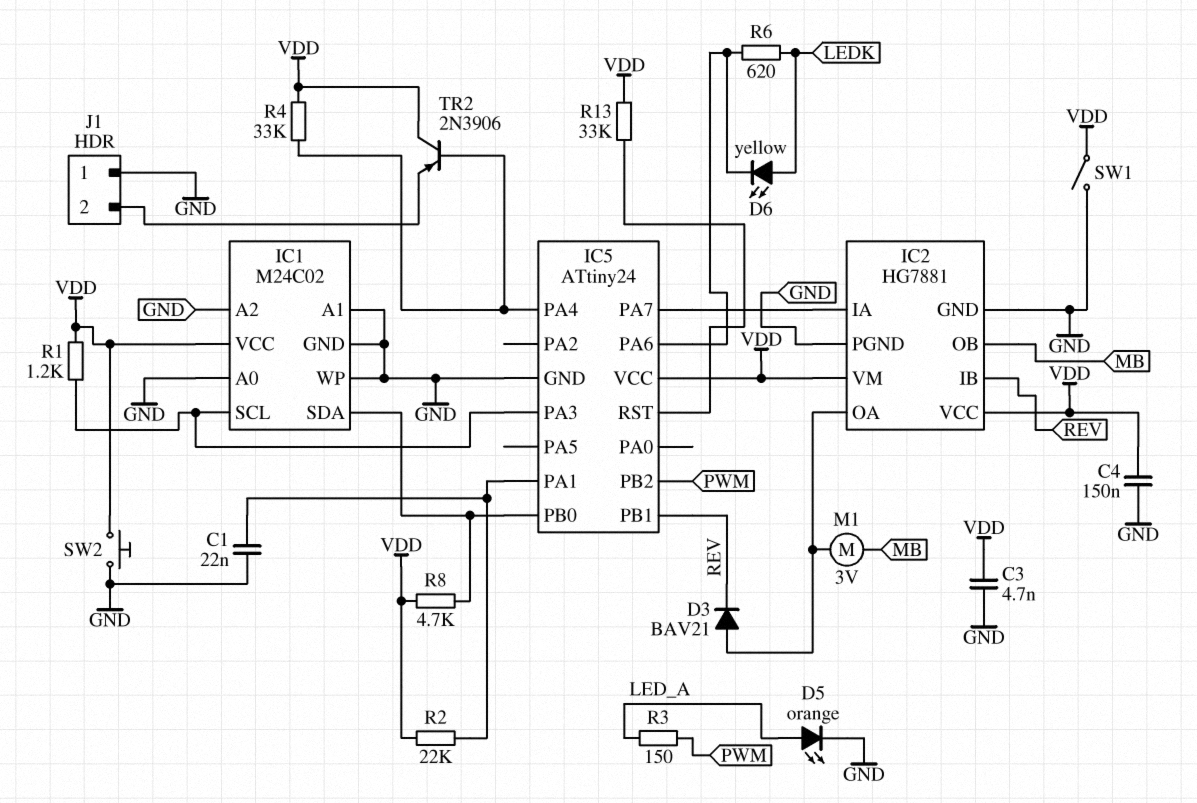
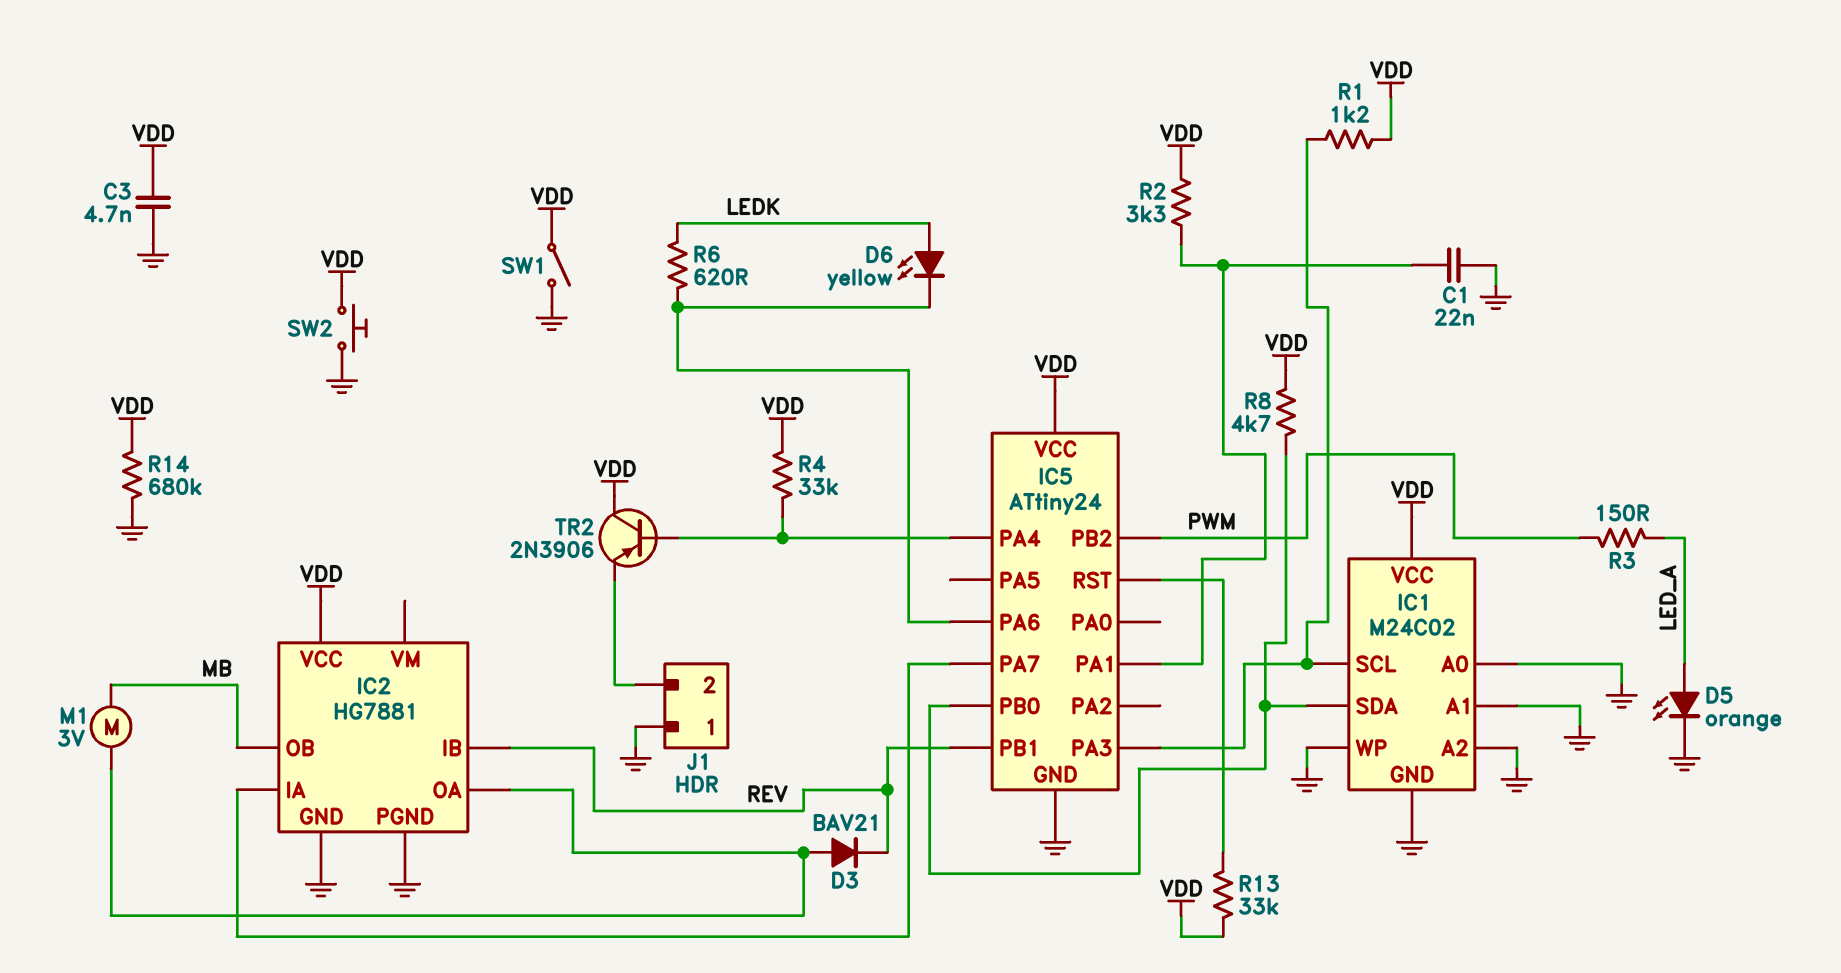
C4: 150nF (GND, VDD) -> none
IC2 pin VM: VDD -> none
R2: 22k (IC5/PA1, VDD) -> 3.3k (IC5/PA1, VDD)
R14: none -> 680k (GND, VDD)

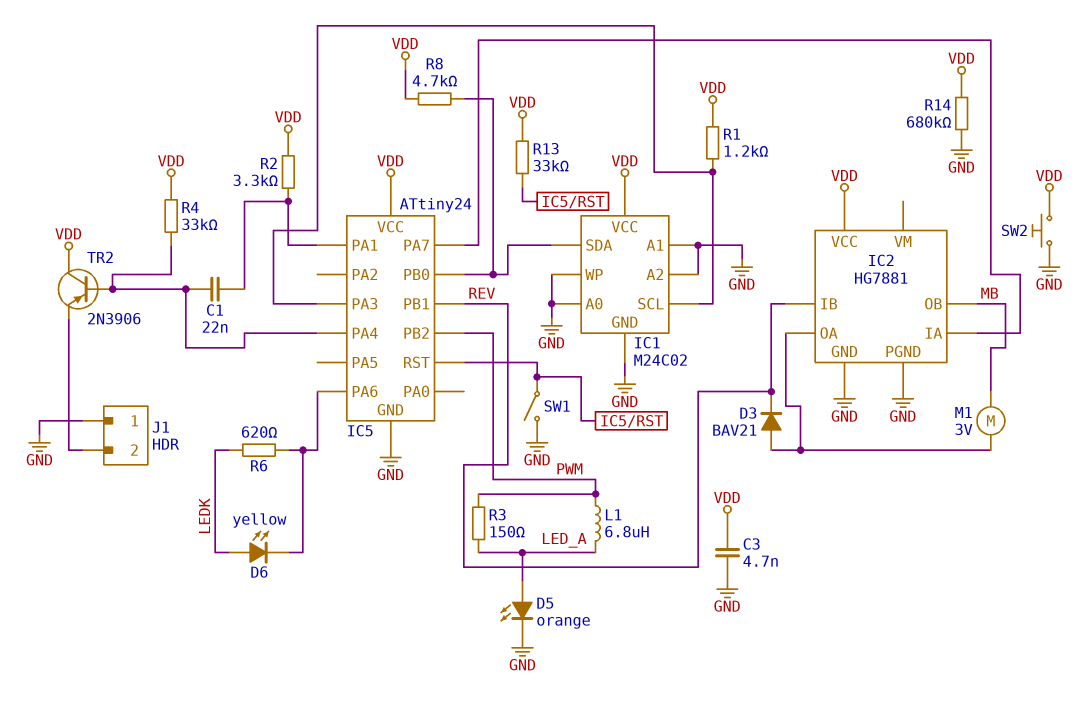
C1: 22nF (GND, IC5/PA1) -> 22nF (IC5/PA1, IC5/PA4)
L1: none -> 6.8uH (LED_A, PWM)
SW1: switch (GND, VDD) -> switch (GND, IC5/RST)

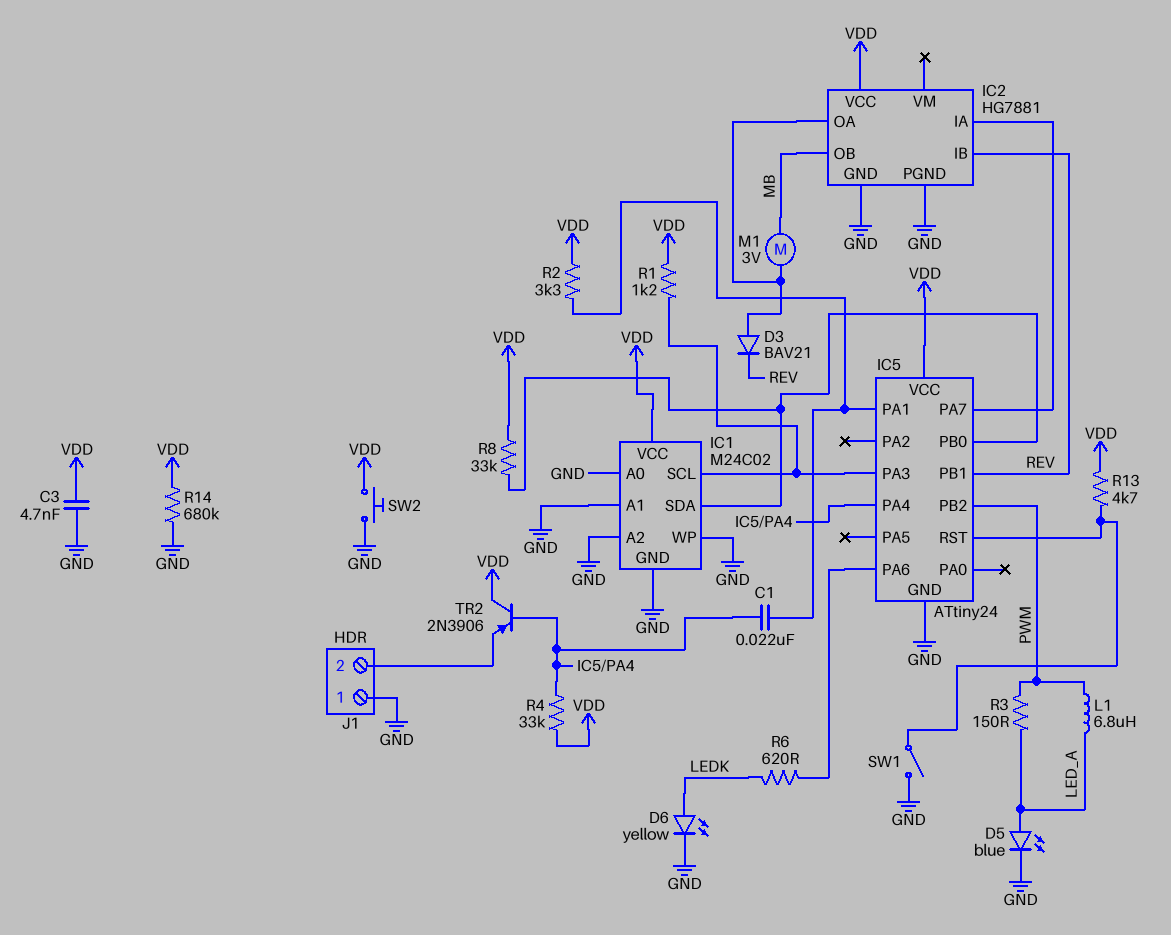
D5: LED orange (A LED_A, K GND) -> LED blue (A LED_A, K GND)
D6: LED yellow (A LEDK, K IC5/PA6) -> LED yellow (A LEDK, K GND)
R8: 4.7k (IC1/SDA, VDD) -> 33k (IC1/SDA, VDD)
R13: 33k (IC5/RST, VDD) -> 4.7k (IC5/RST, VDD)

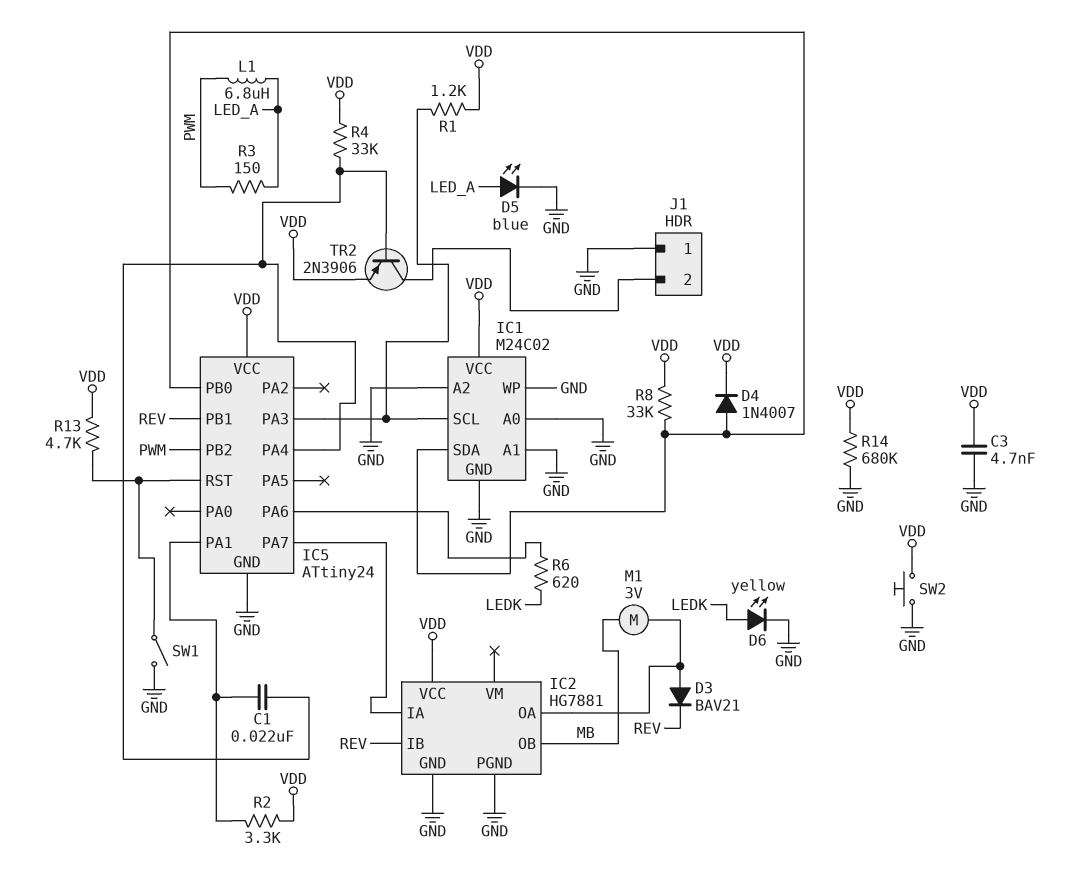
D4: none -> diode 1N4007 (A IC1/SDA, K VDD)
TR2: PNP 2N3906 (B IC5/PA4, C VDD, E J1/2) -> PNP 2N3906 (B IC5/PA4, C J1/2, E VDD)

